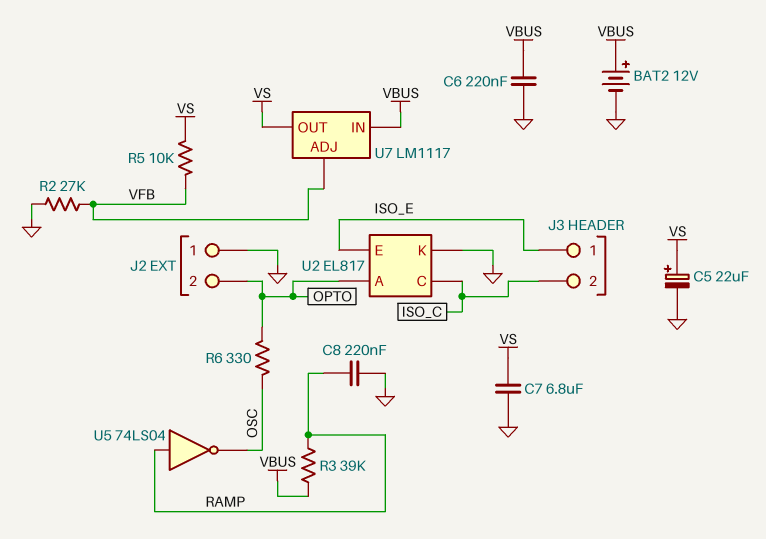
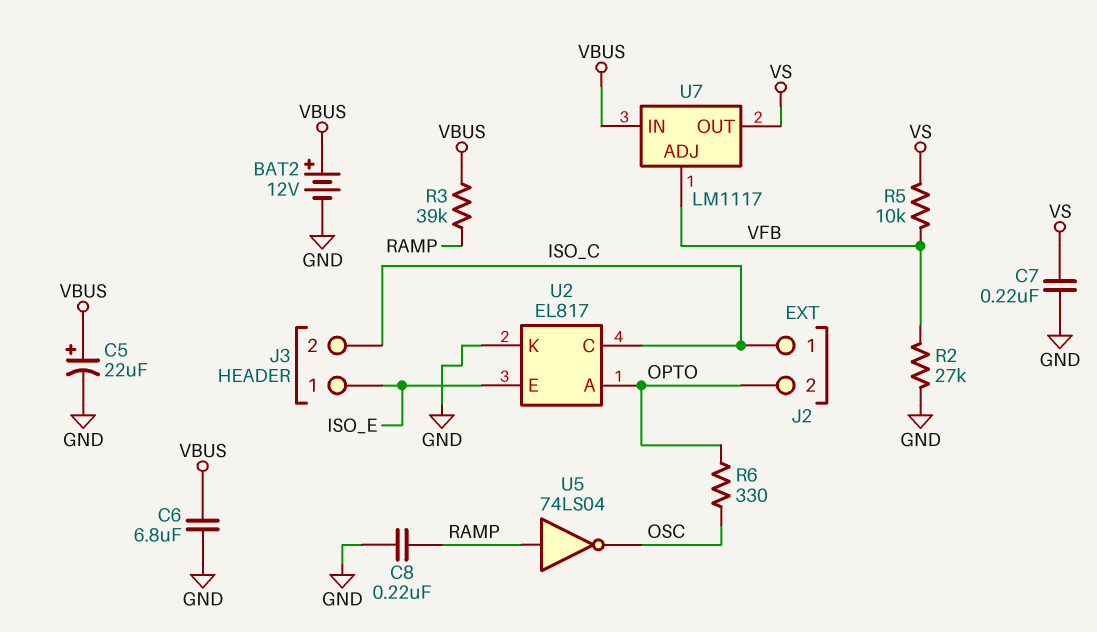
C5: 22uF (plus VS, minus GND) -> 22uF (plus VBUS, minus GND)
C6: 220nF (GND, VBUS) -> 6.8uF (GND, VBUS)
C7: 6.8uF (GND, VS) -> 220nF (GND, VS)
J2 pin 1: GND -> ISO_C

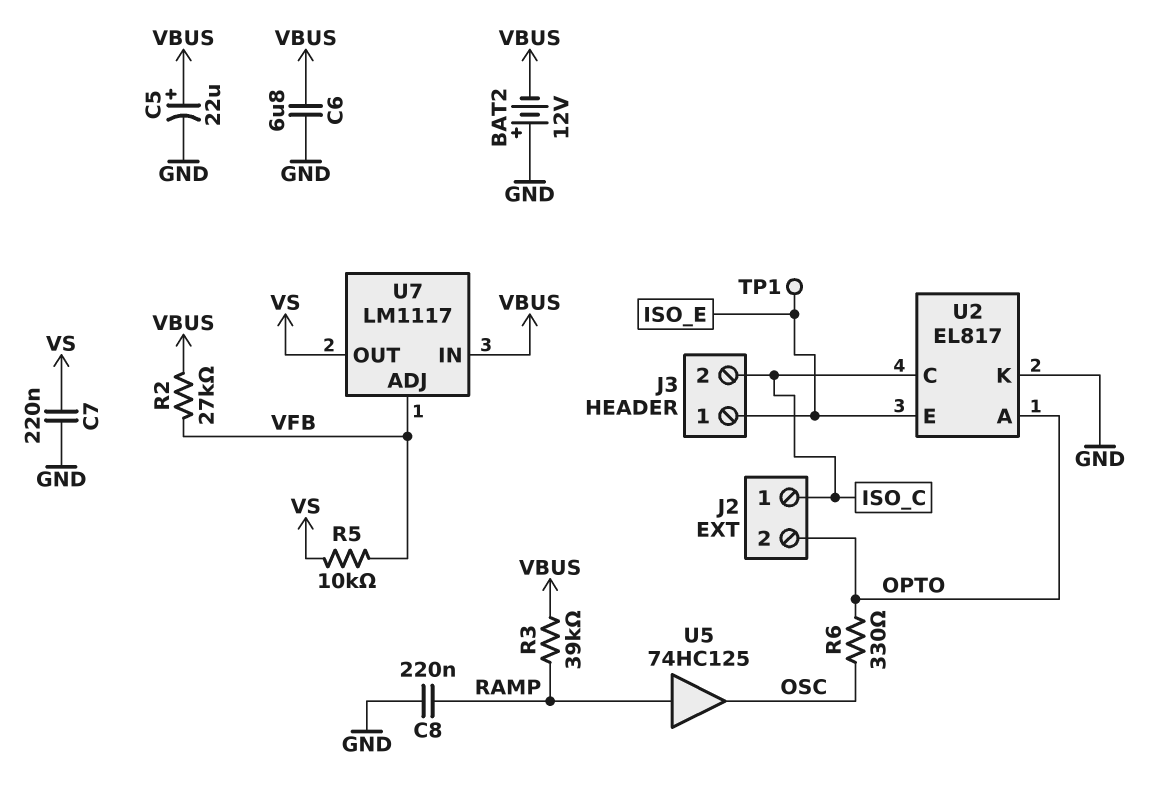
BAT2: 12V (plus VBUS, minus GND) -> 12V (plus GND, minus VBUS)
R2: 27k (GND, VFB) -> 27k (VBUS, VFB)
TP1: none -> test point (ISO_E)
U5: NOT 74LS04 (in RAMP, out OSC) -> buffer 74HC125 (in RAMP, out OSC)

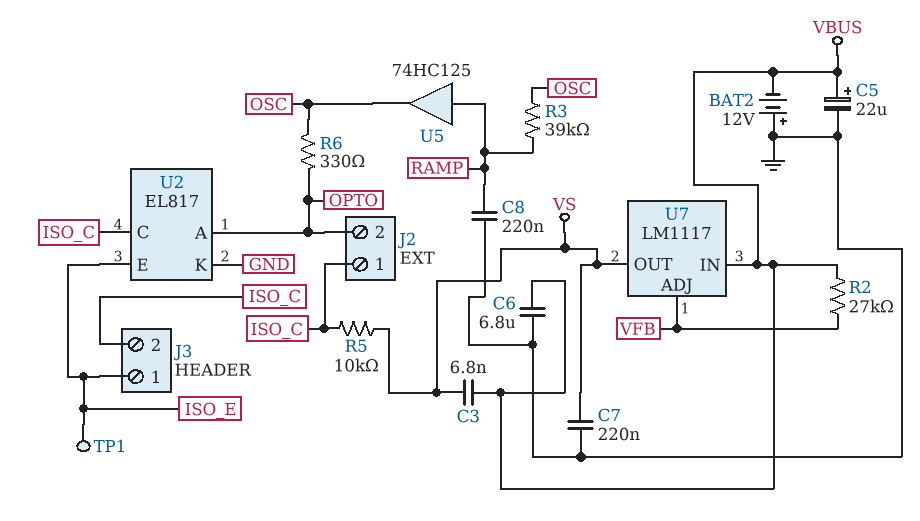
C3: none -> 6.8nF (VBUS, VS)
R3: 39k (RAMP, VBUS) -> 39k (OSC, RAMP)
R5: 10k (VFB, VS) -> 10k (ISO_C, VS)

